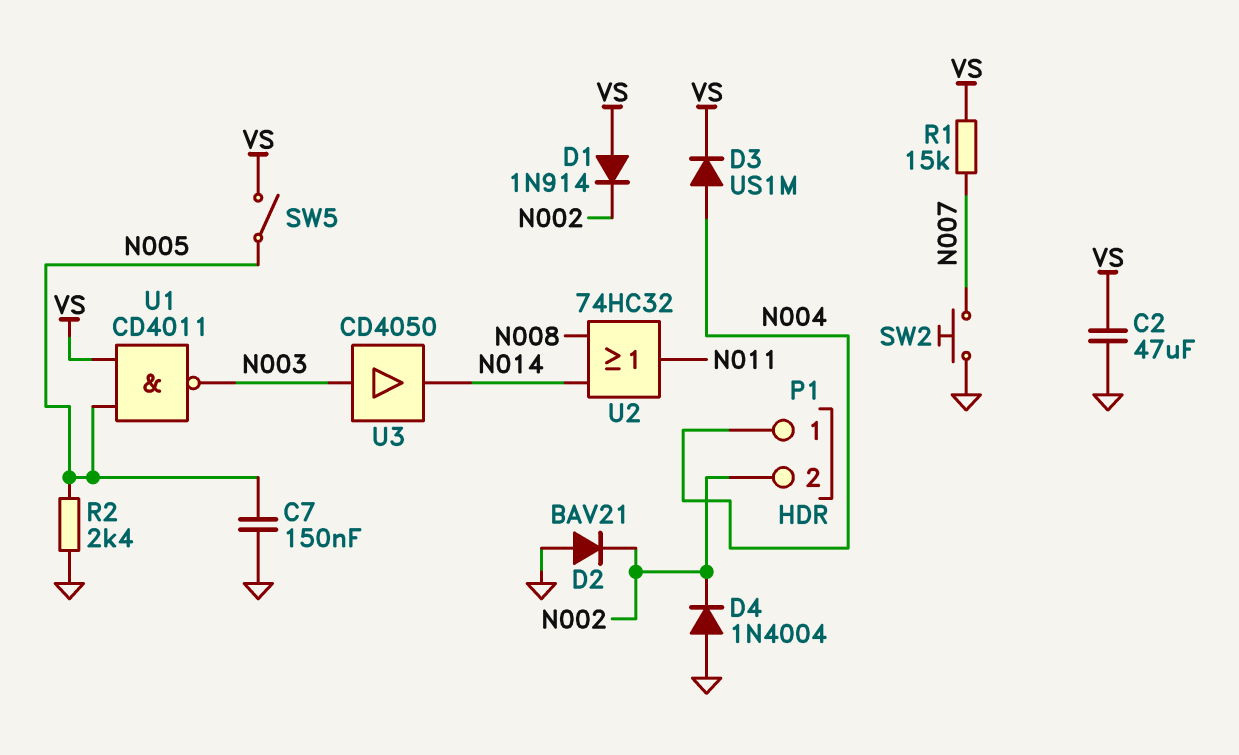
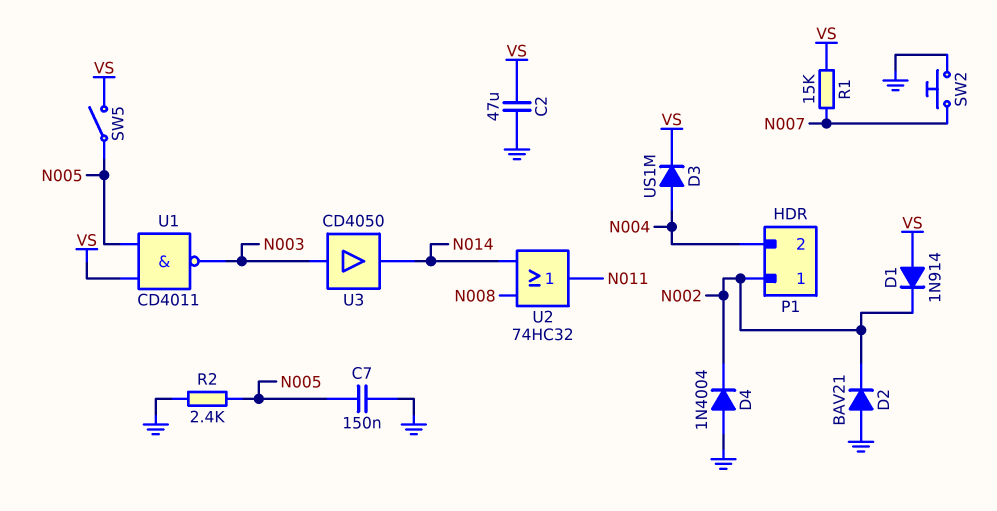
P1 pin 1: N004 -> N002
P1 pin 2: N002 -> N004

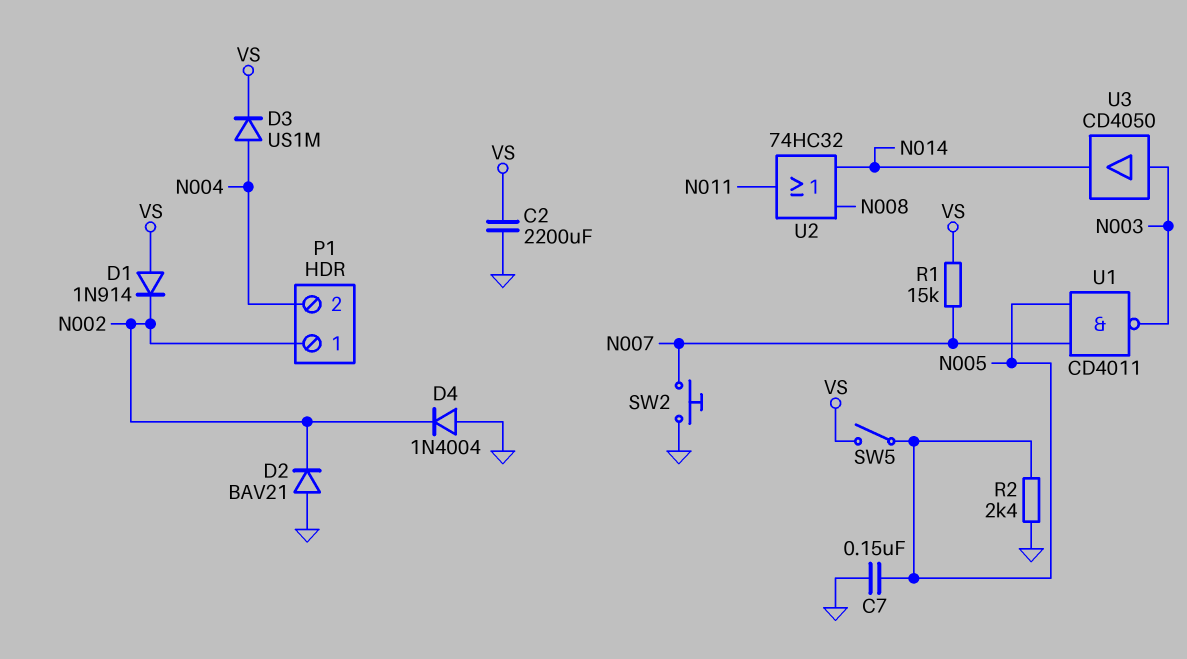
C2: 47uF (GND, VS) -> 2200uF (GND, VS)
U1: NAND CD4011 (in N005, in VS, out N003) -> NAND CD4011 (in N005, in N007, out N003)

